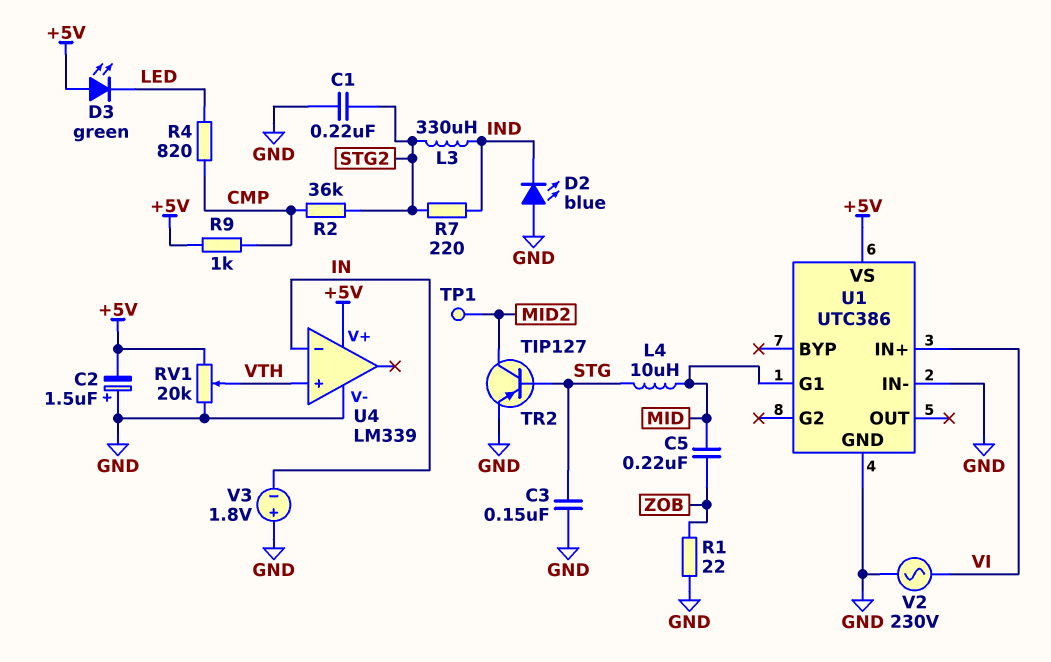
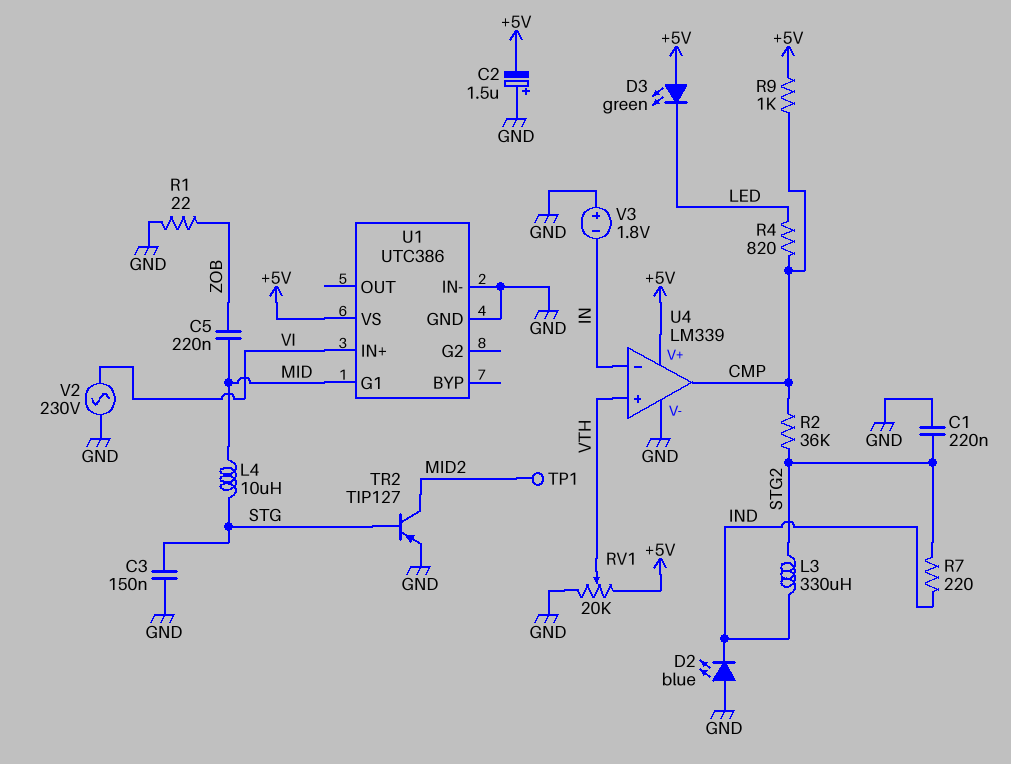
U4 pin out: none -> CMP

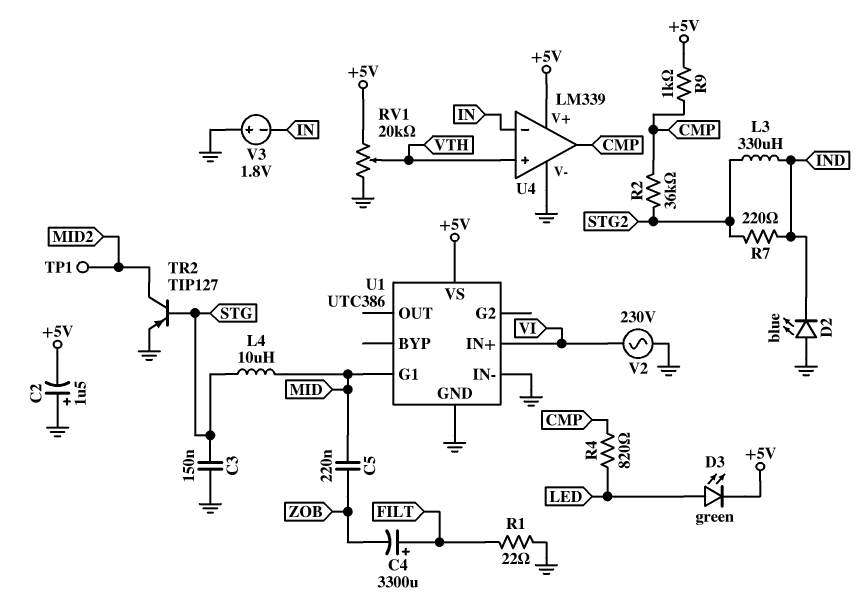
C1: 220nF (GND, STG2) -> none
C4: none -> 3300uF (plus FILT, minus ZOB)
D3: LED green (A +5V, K LED) -> LED green (A LED, K +5V)
R1: 22 (GND, ZOB) -> 22 (FILT, GND)

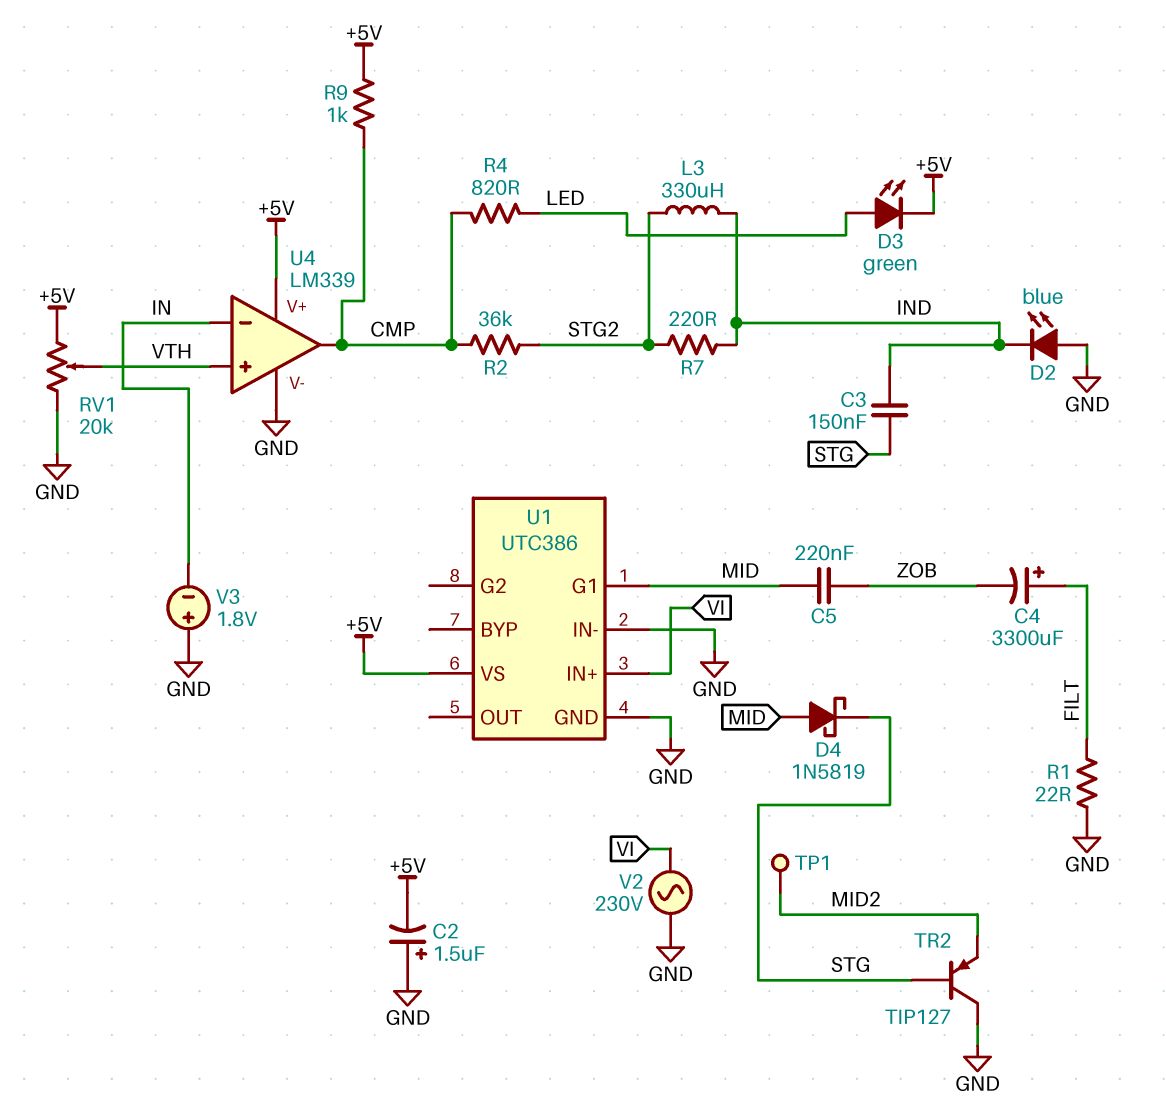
C3: 150nF (GND, STG) -> 150nF (IND, STG)
D4: none -> schottky 1N5819 (A MID, K STG)
L4: 10uH (MID, STG) -> none
TR2: PNP TIP127 (B STG, C MID2, E GND) -> PNP TIP127 (B STG, C GND, E MID2)

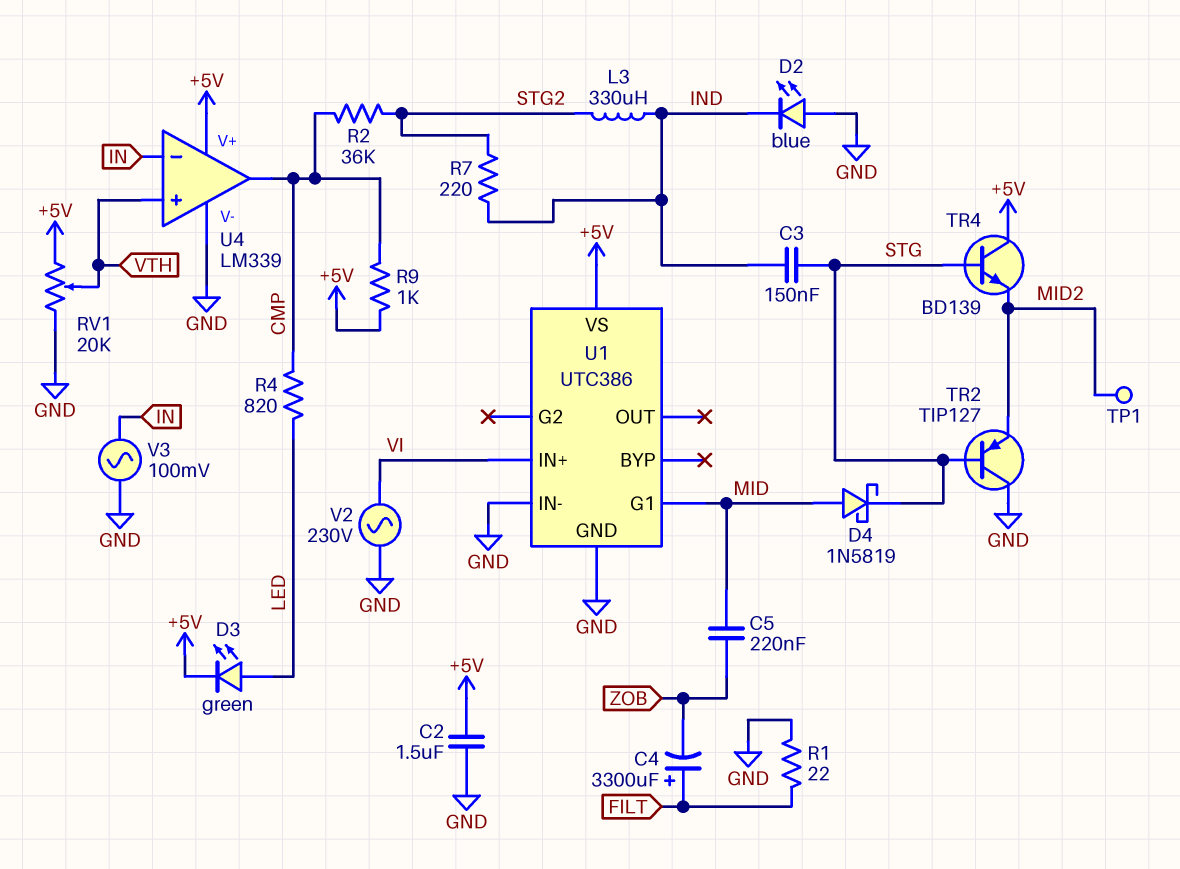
C2: 1.5uF (plus GND, minus +5V) -> 1.5uF (+5V, GND)
TR4: none -> NPN BD139 (B STG, C +5V, E MID2)
V3: 1.8V (plus GND, minus IN) -> AC 100mV (GND, IN)

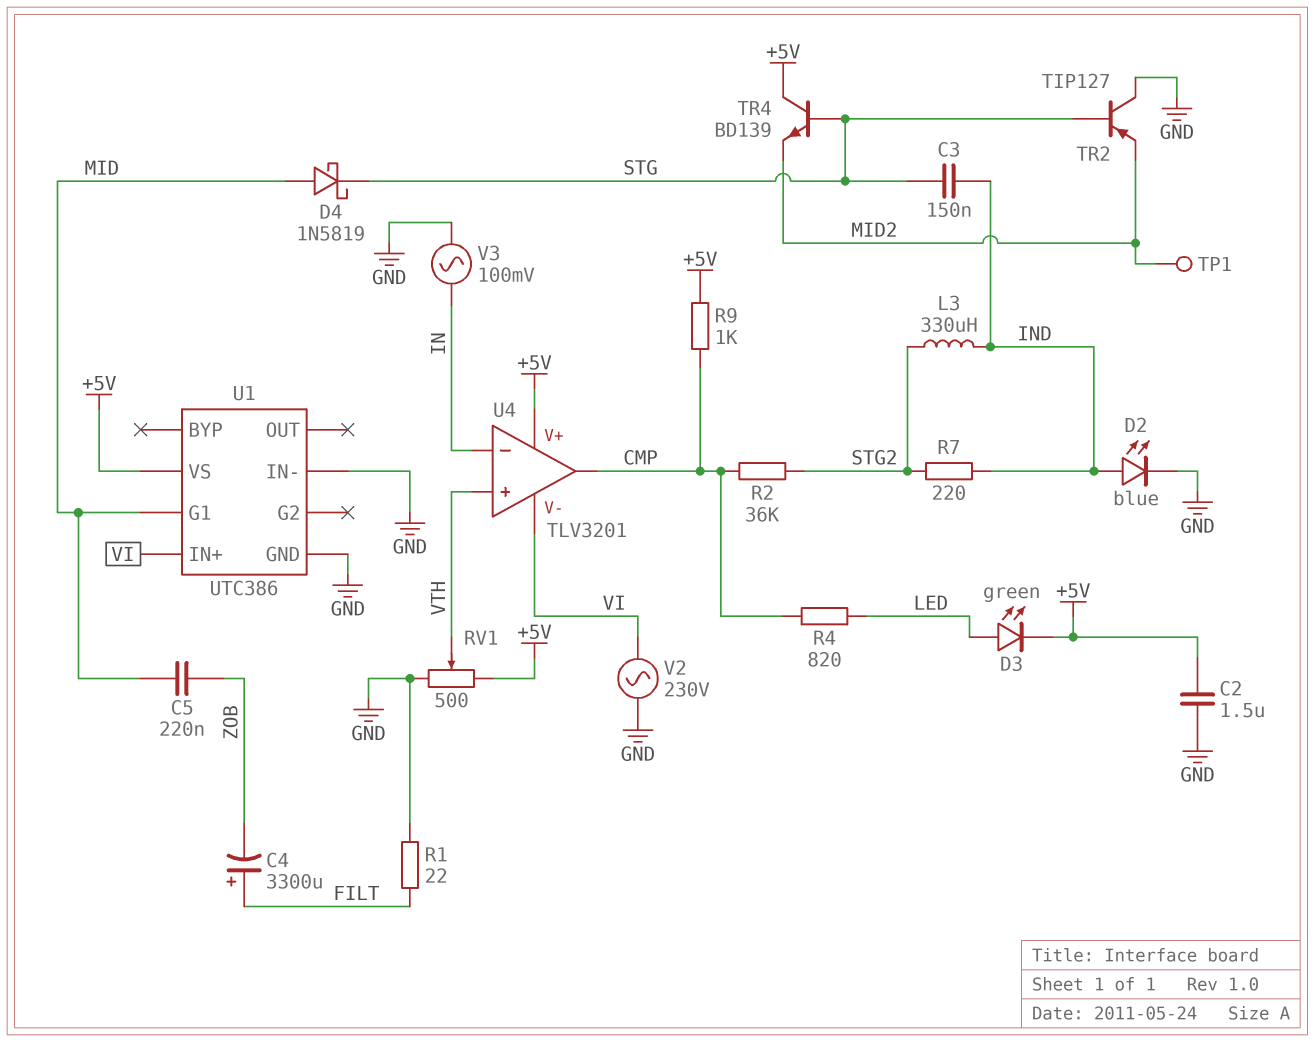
D2: LED blue (A GND, K IND) -> LED blue (A IND, K GND)
RV1: 20k (+5V, GND, wiper VTH) -> 500 (+5V, GND, wiper VTH)
U4: LM339 -> TLV3201
U4 pin V-: GND -> VI

